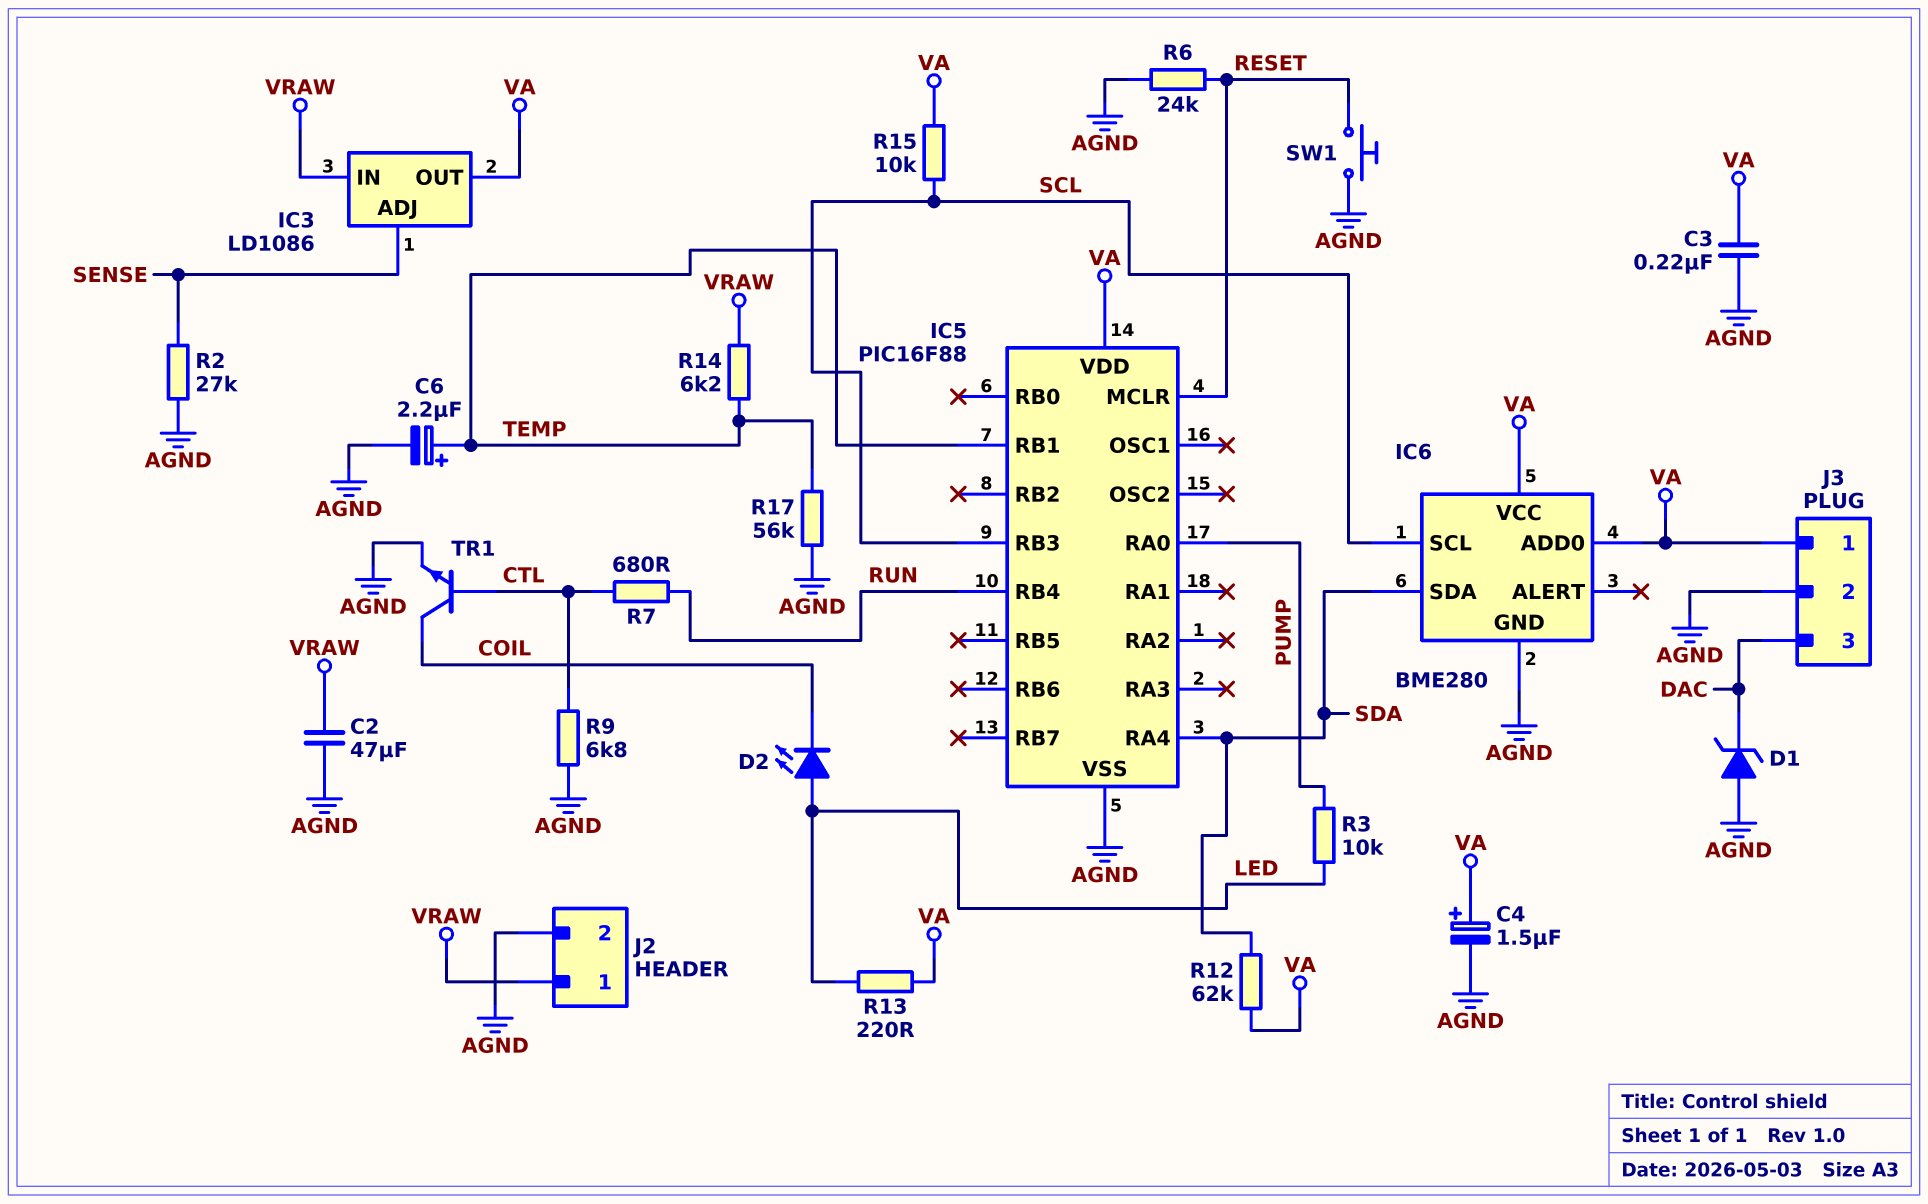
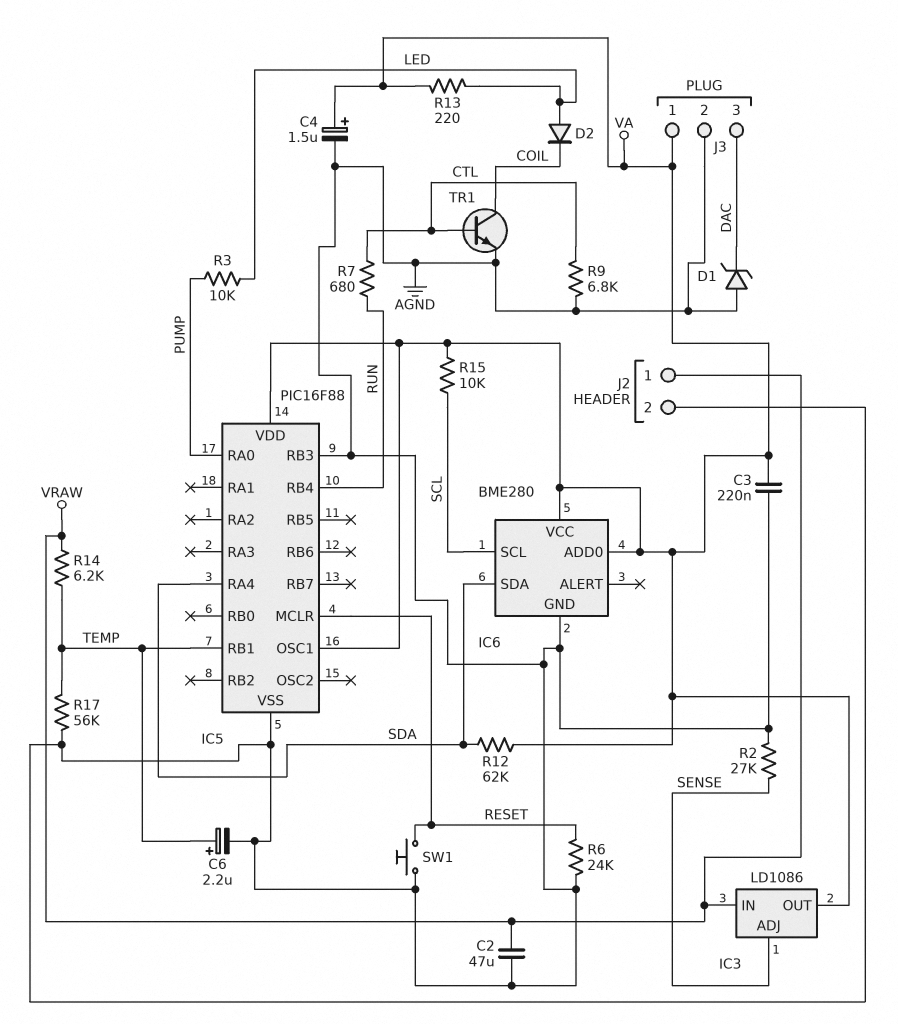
D2: LED (A LED, K COIL) -> diode (A LED, K COIL)
IC5 pin OSC1: none -> VA
IC5 pin RB3: SCL -> AGND

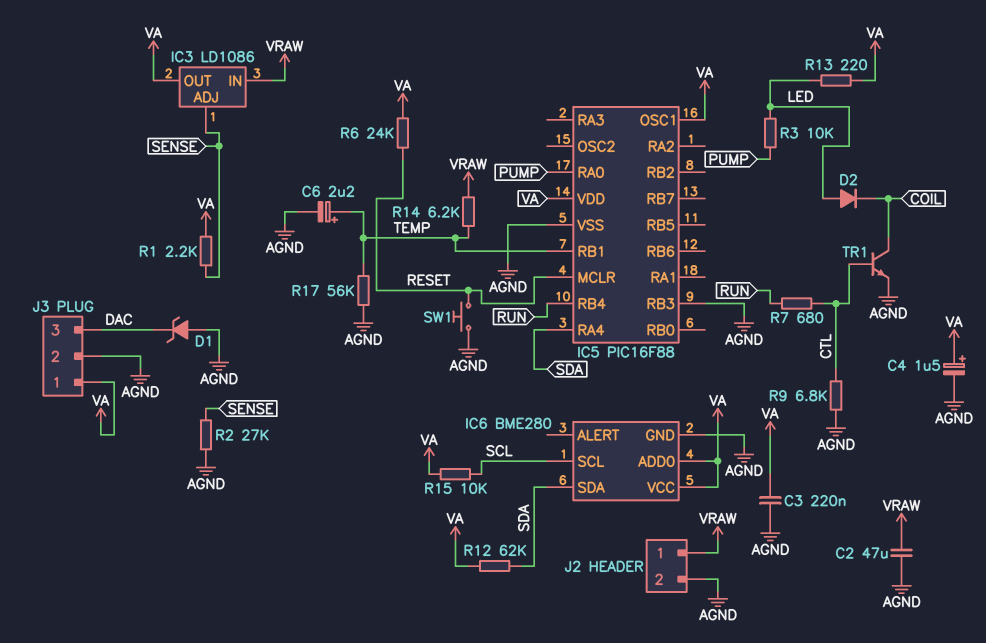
R1: none -> 2.2k (SENSE, VA)
R6: 24k (AGND, RESET) -> 24k (RESET, VA)

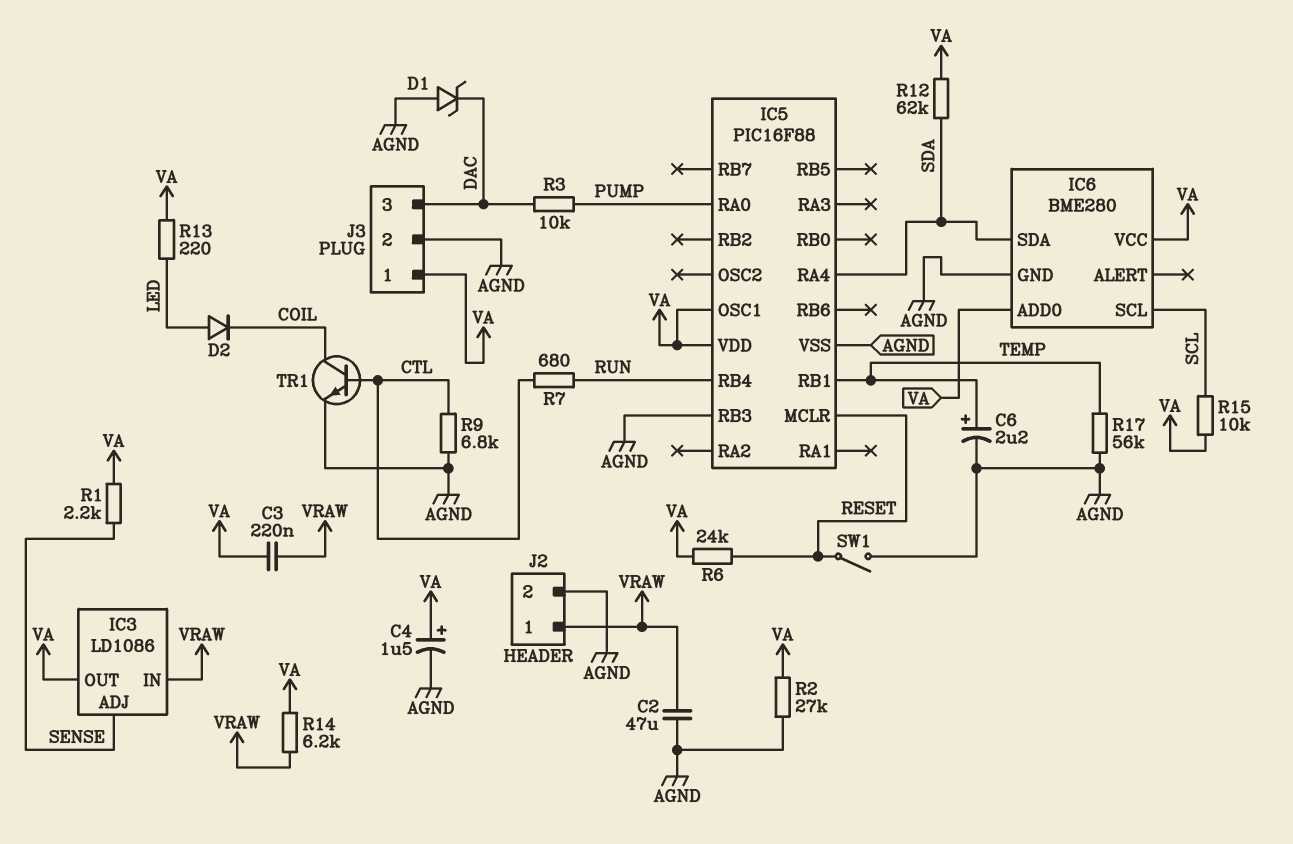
C3: 220nF (AGND, VA) -> 220nF (VA, VRAW)
R2: 27k (AGND, SENSE) -> 27k (AGND, VA)
R3: 10k (LED, PUMP) -> 10k (DAC, PUMP)
R14: 6.2k (TEMP, VRAW) -> 6.2k (VA, VRAW)
SW1: button (AGND, RESET) -> switch (AGND, RESET)

